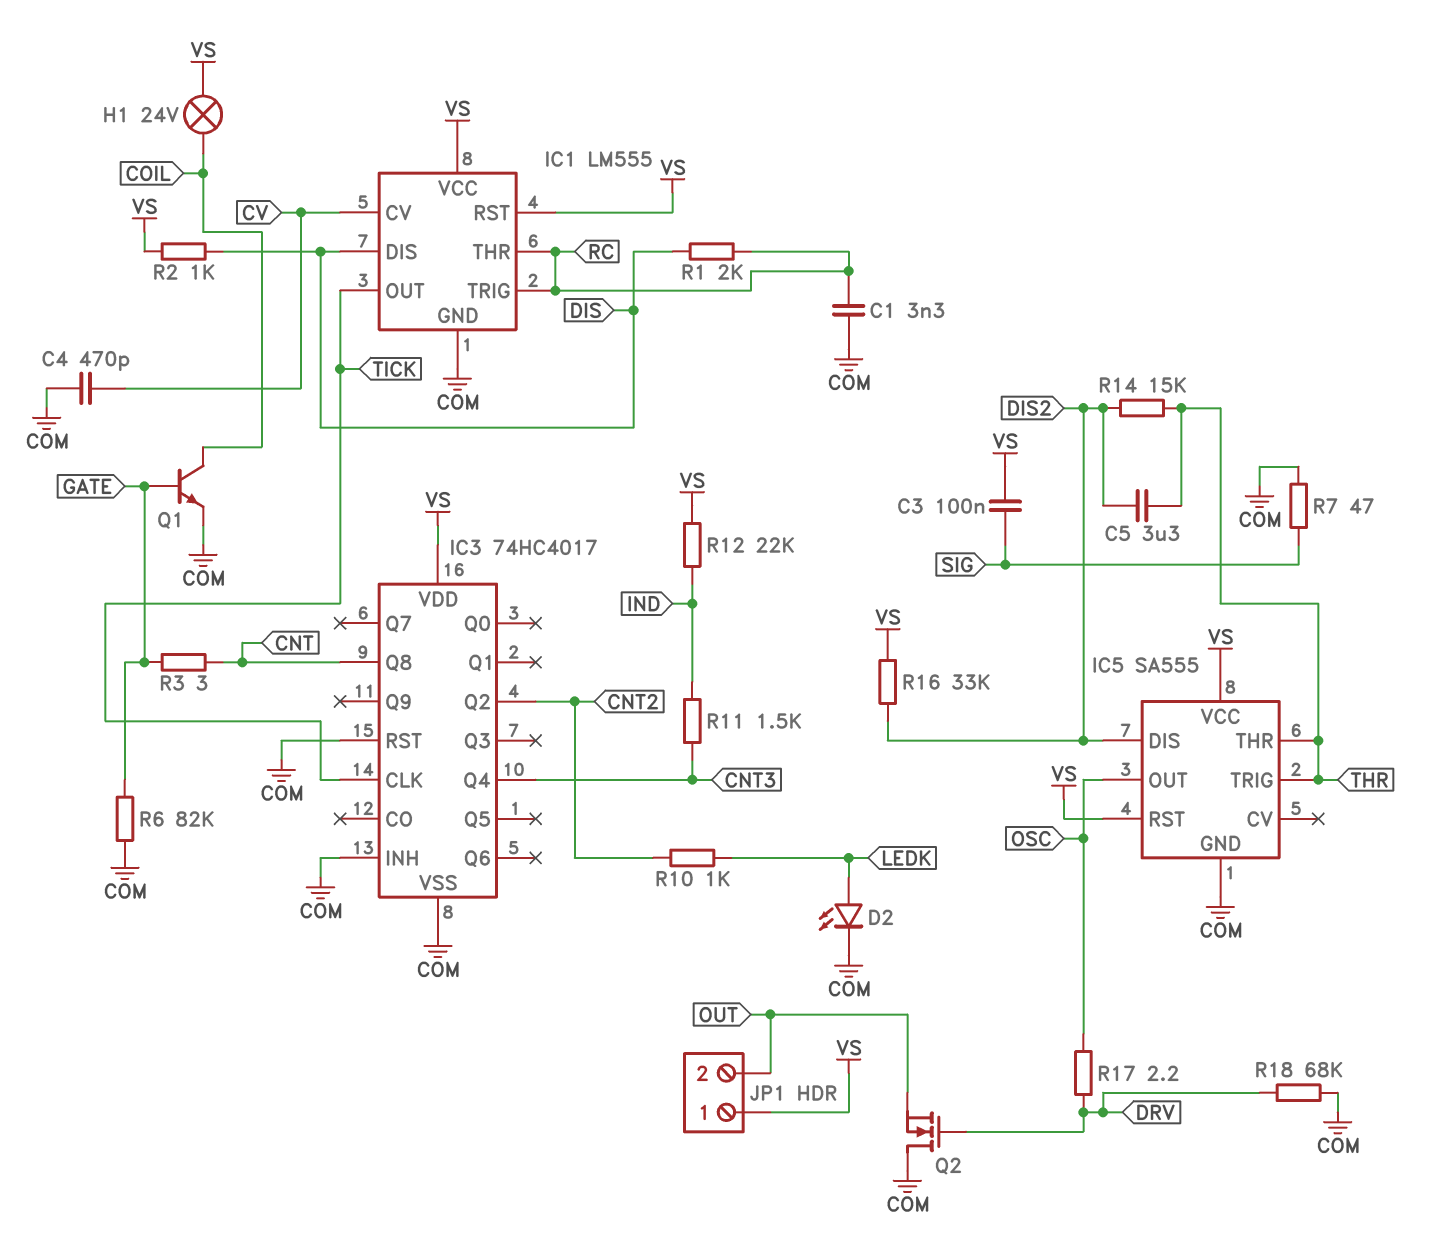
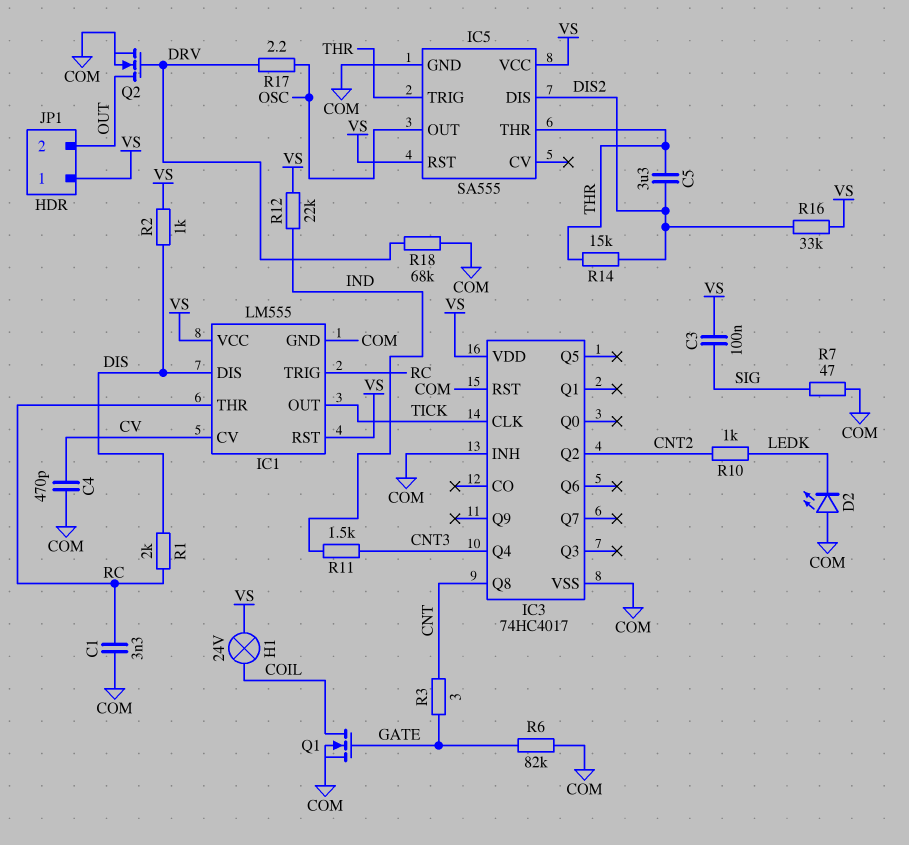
D2: LED (A LEDK, K COM) -> LED (A COM, K LEDK)
Q1: NPN (B GATE, C COIL, E COM) -> NMOS (G GATE, D COIL, S COM)
Q2: NMOS (G DRV, D COM, S OUT) -> NMOS (G DRV, D OUT, S COM)

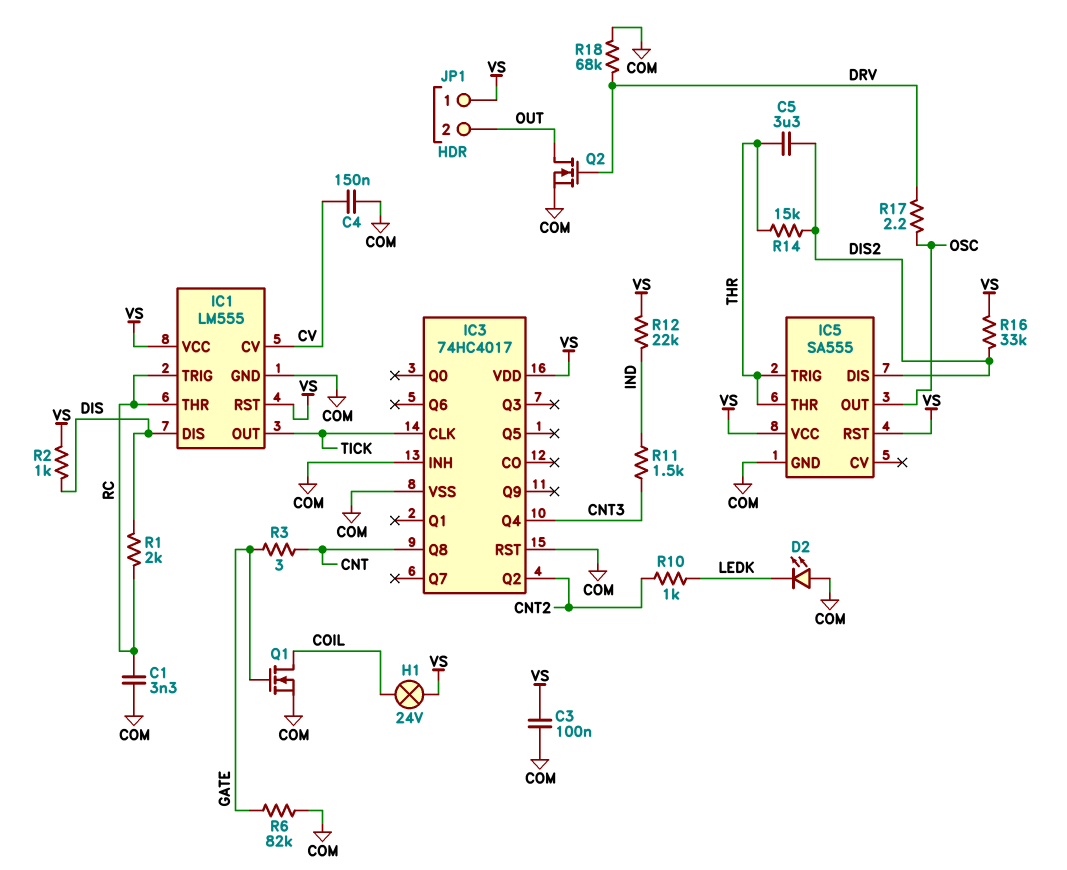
C3: 100nF (SIG, VS) -> 100nF (COM, VS)
C4: 470pF (COM, CV) -> 150nF (COM, CV)
R7: 47 (COM, SIG) -> none

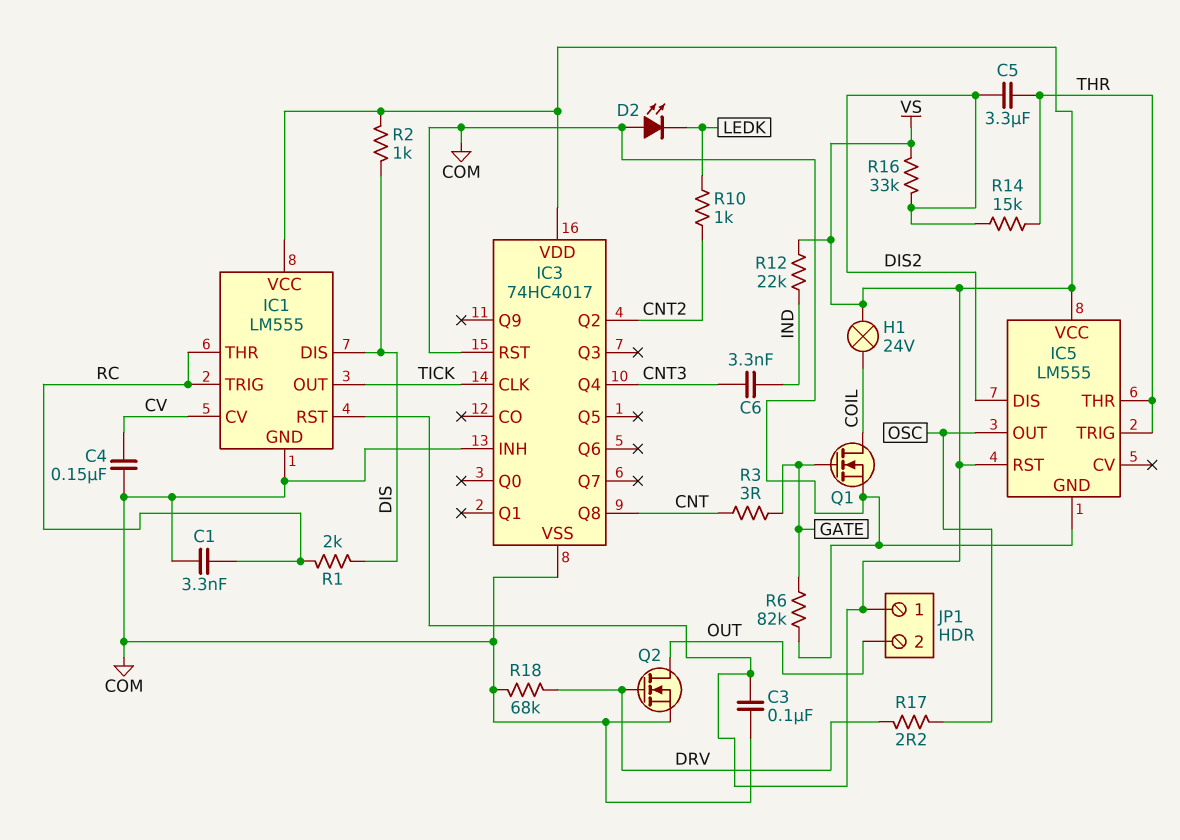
C6: none -> 3.3nF (CNT3, IND)
IC5: SA555 -> LM555
R11: 1.5k (CNT3, IND) -> none

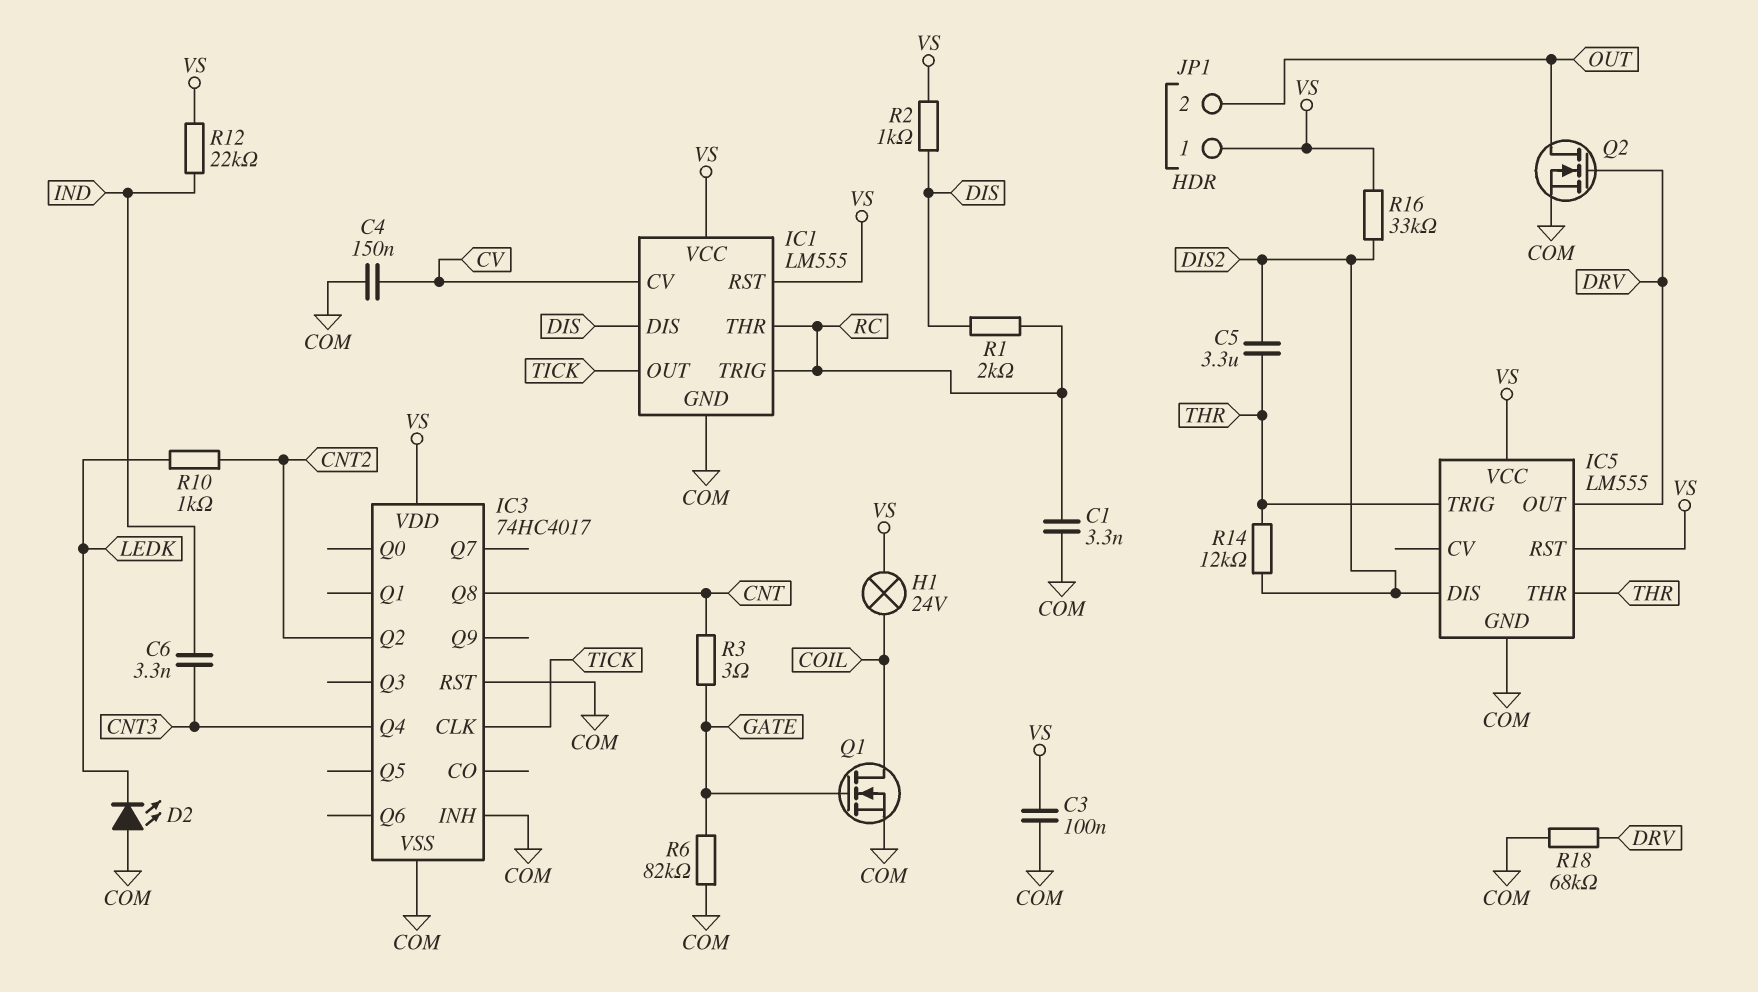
IC5 pin OUT: OSC -> DRV
R14: 15k (DIS2, THR) -> 12k (DIS2, THR)
R17: 2.2 (DRV, OSC) -> none

